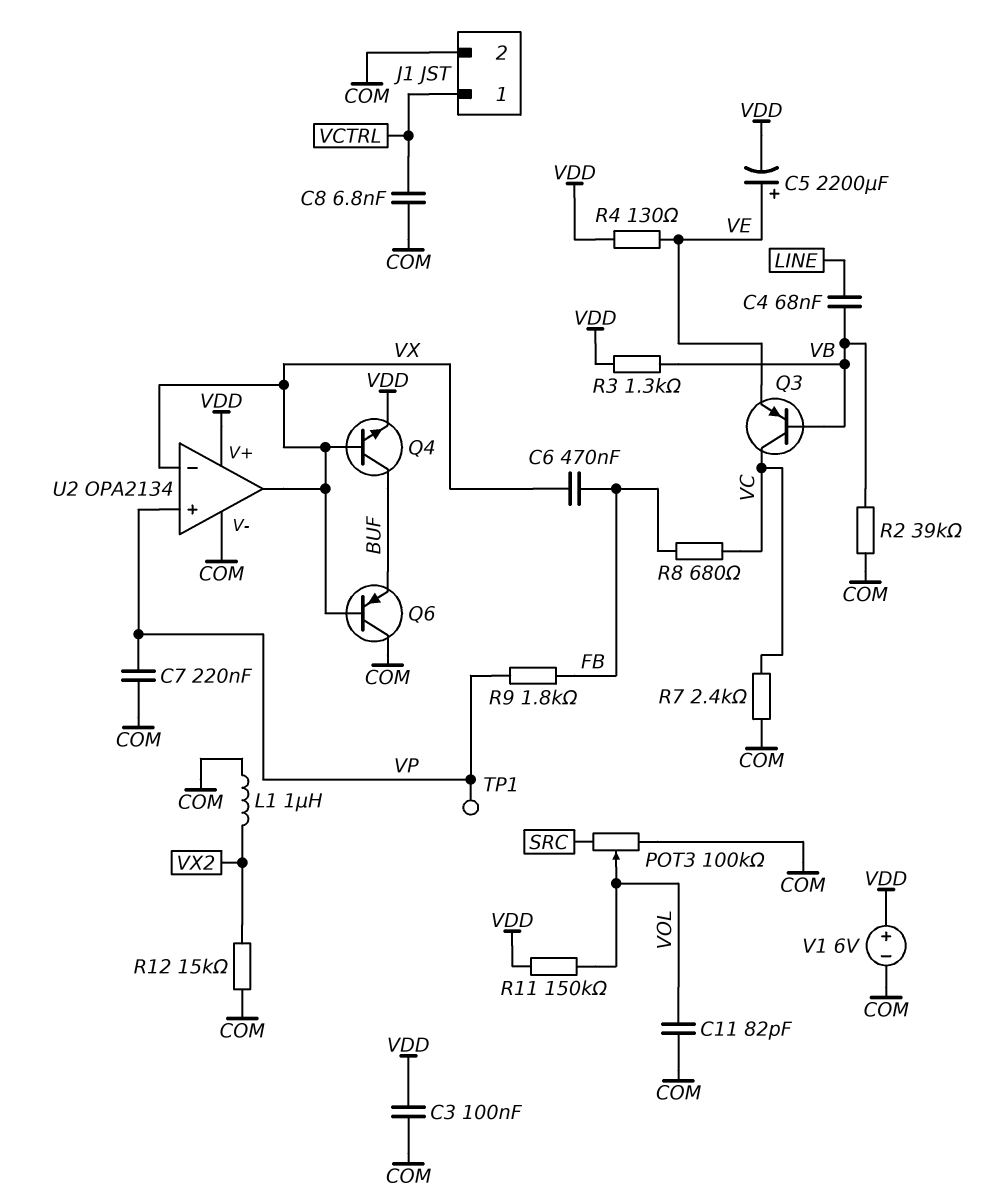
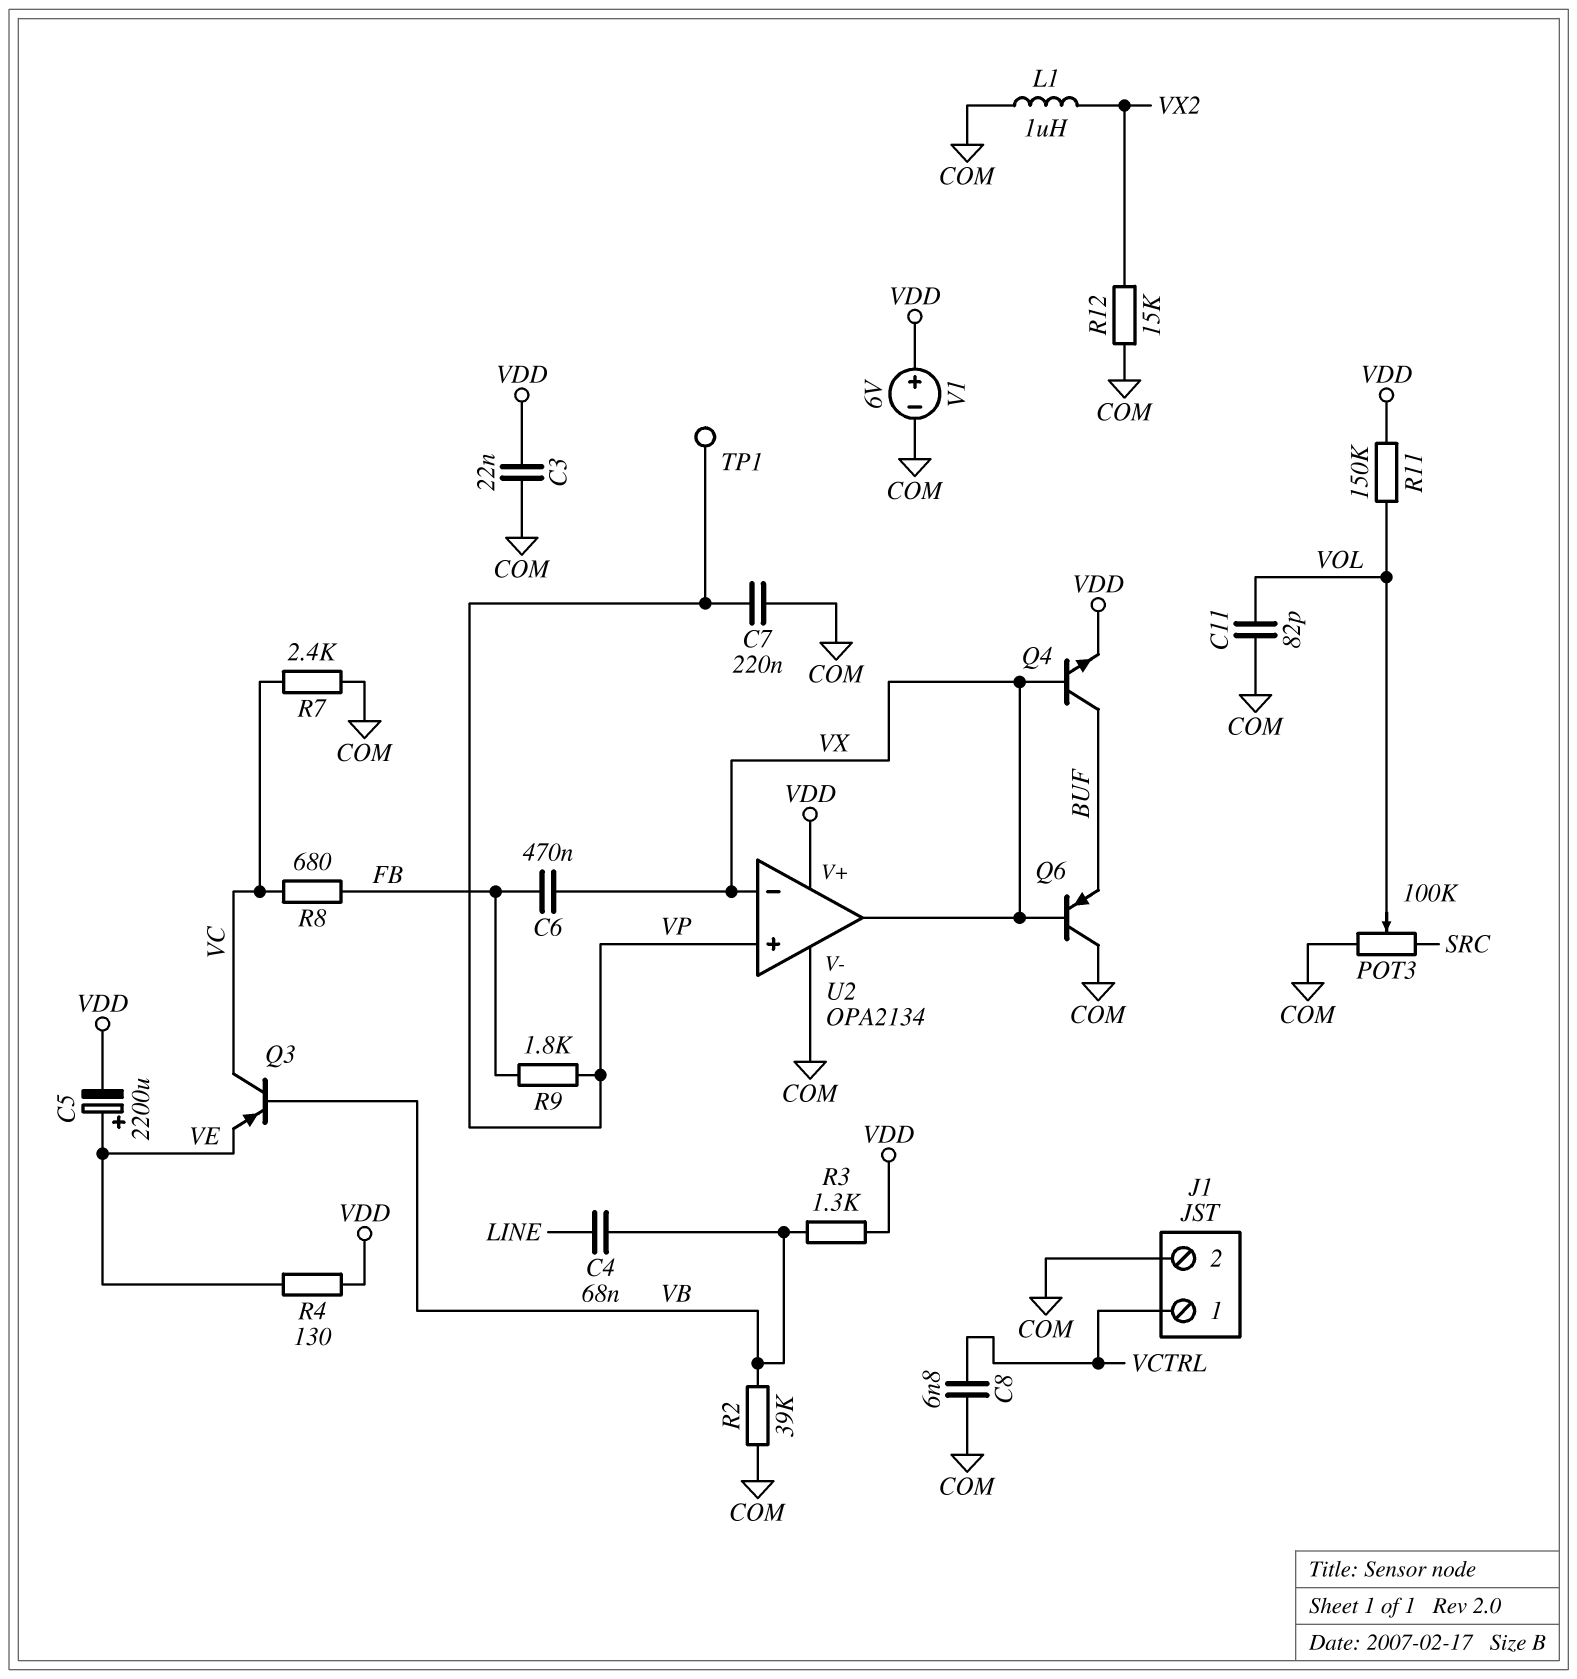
C3: 100nF (COM, VDD) -> 22nF (COM, VDD)

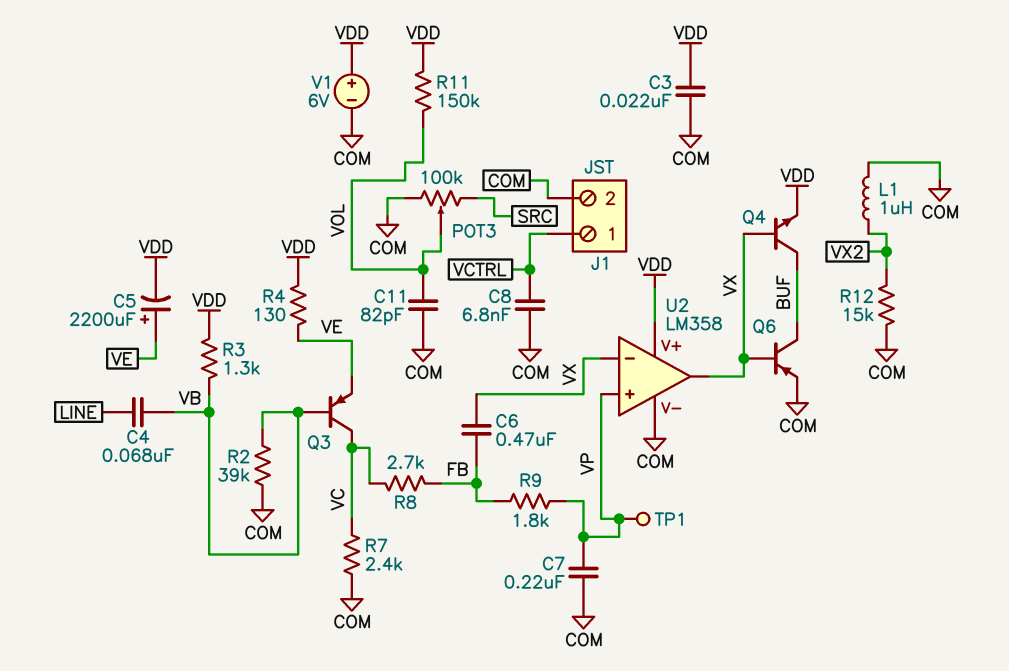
Q6: PNP (B VX, C COM, E BUF) -> PNP (B VX, C BUF, E COM)
R8: 680 (FB, VC) -> 2.7k (FB, VC)
U2: OPA2134 -> LM358

